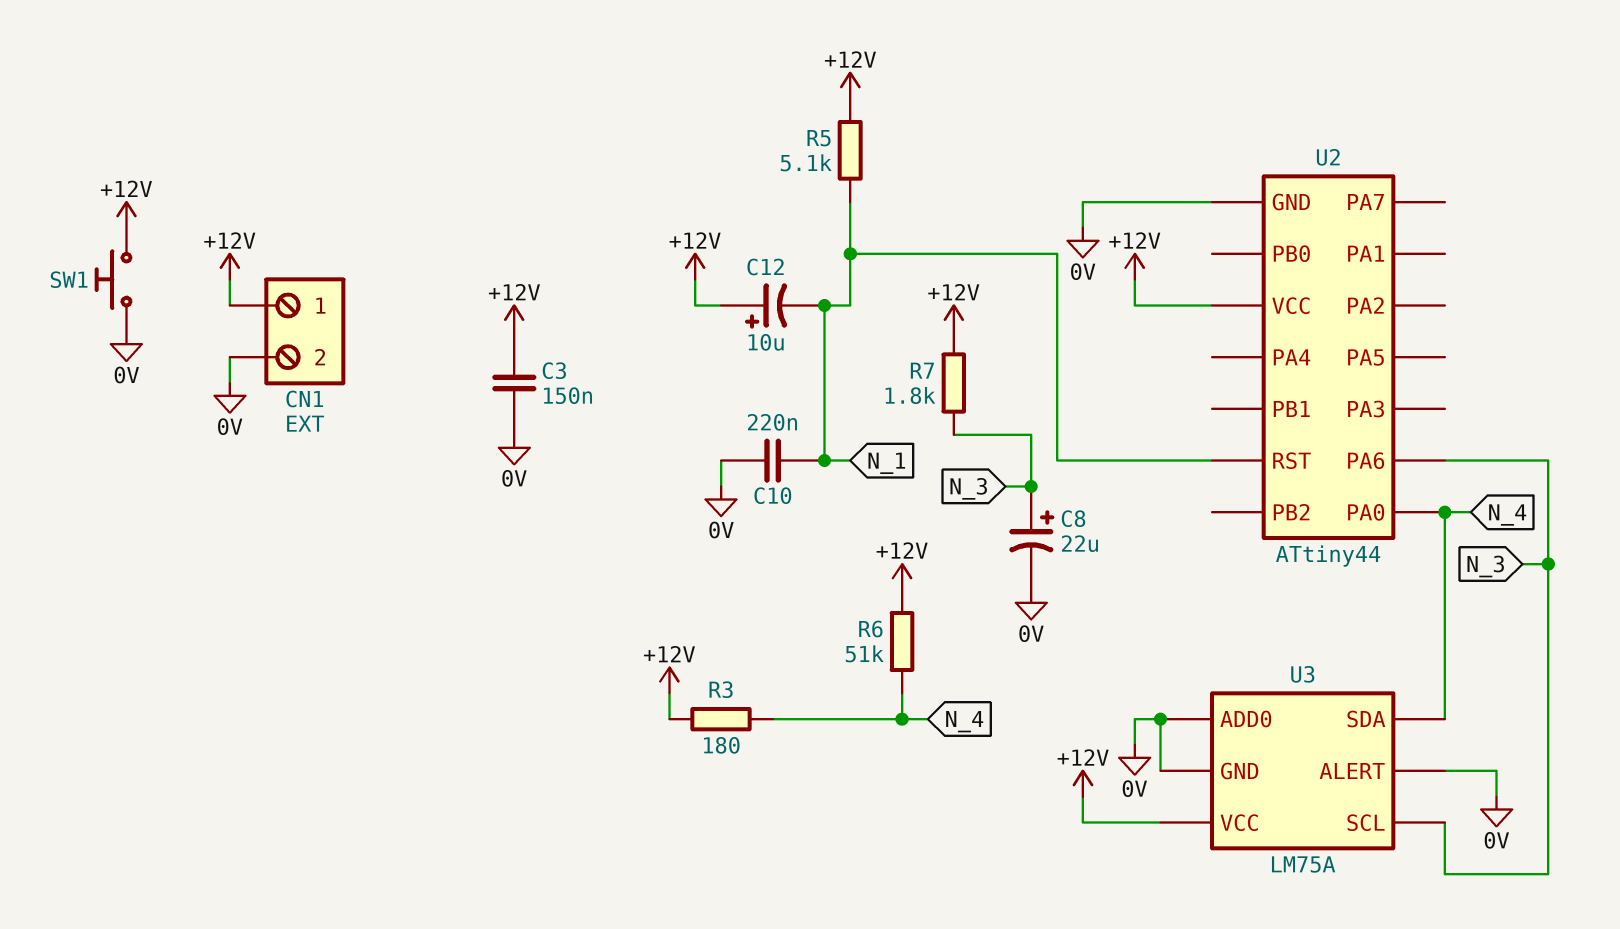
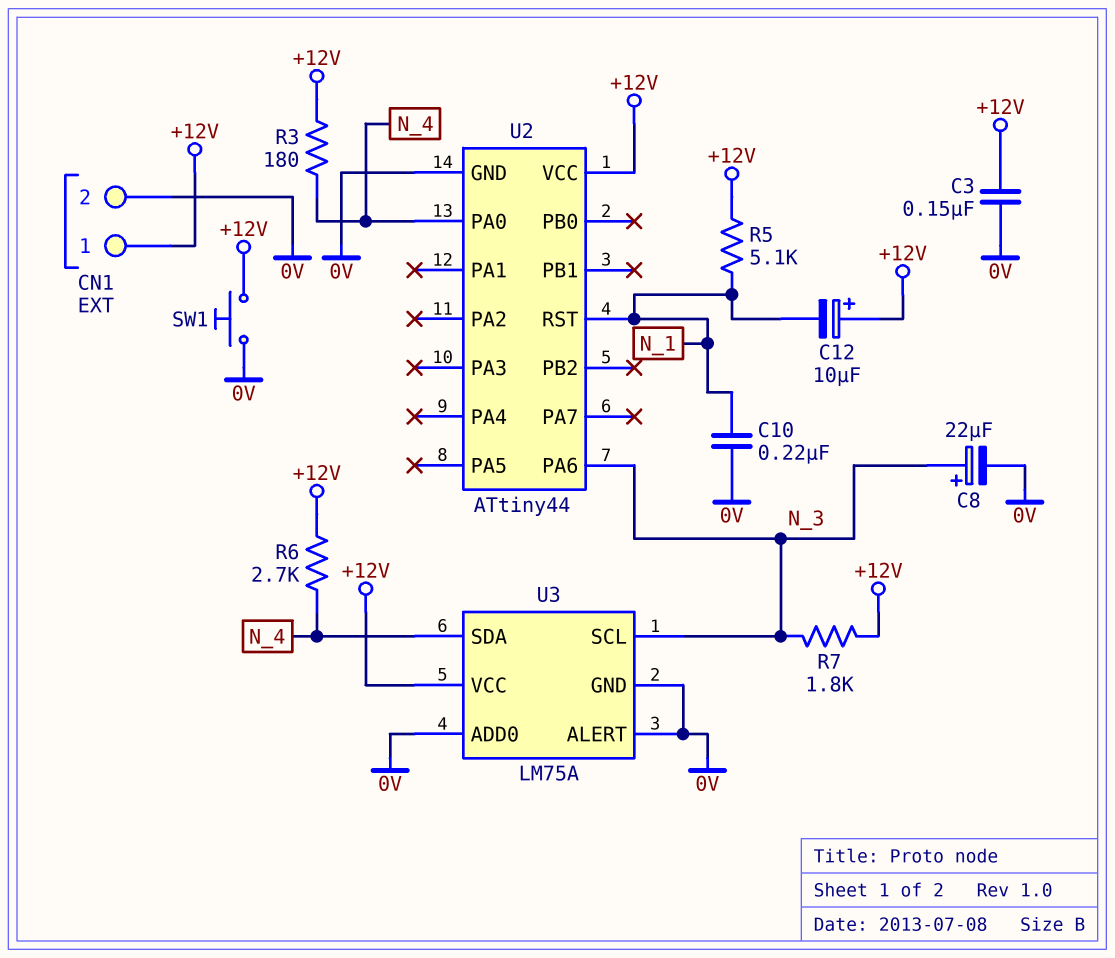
R6: 51k (+12V, N_4) -> 2.7k (+12V, N_4)

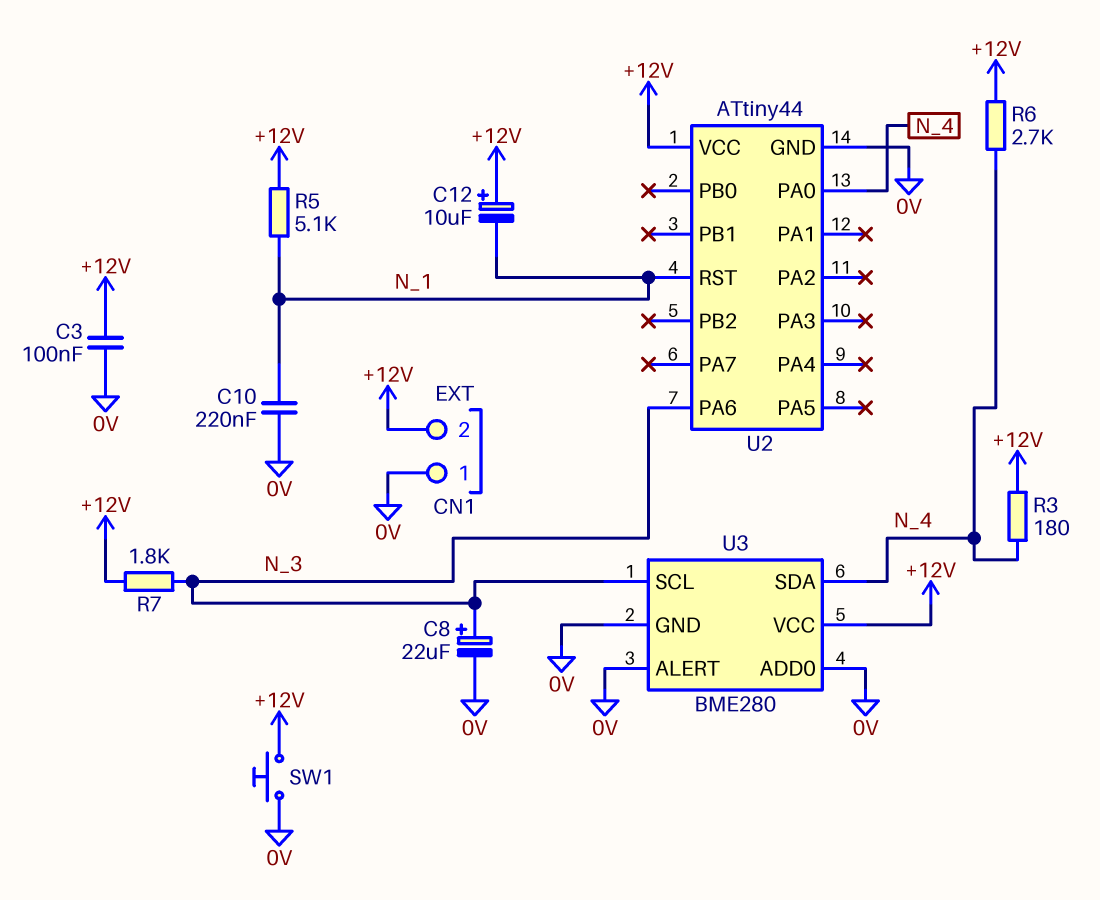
C3: 150nF (+12V, 0V) -> 100nF (+12V, 0V)
CN1 pin 1: +12V -> 0V
CN1 pin 2: 0V -> +12V
U3: LM75A -> BME280

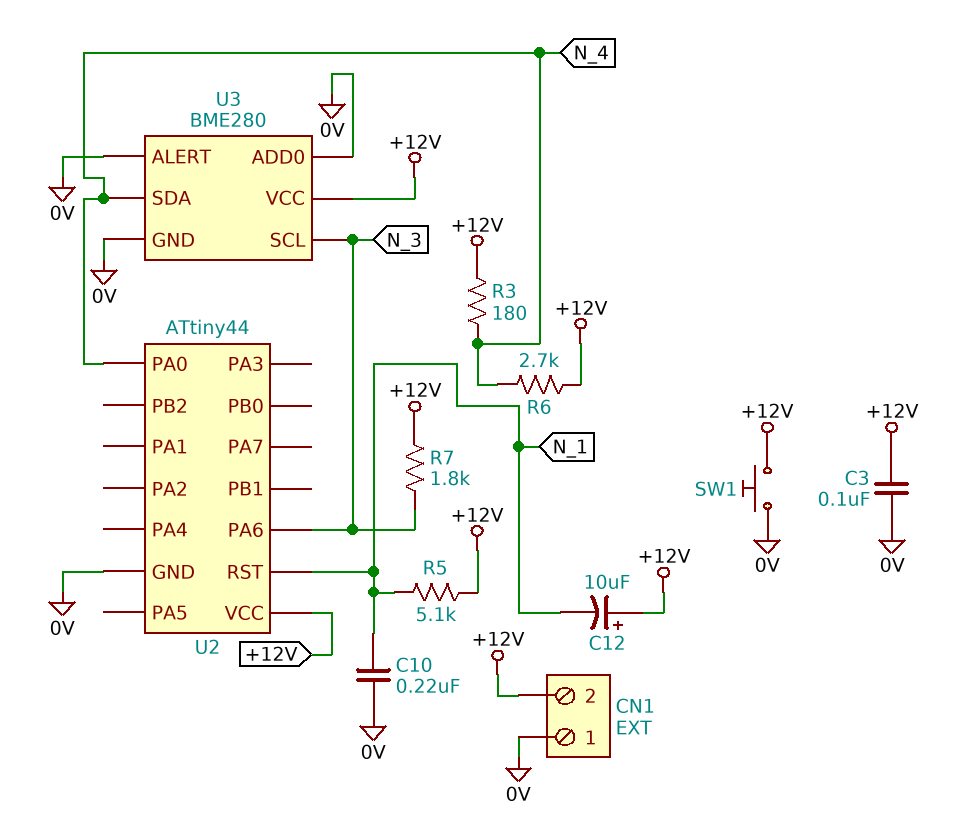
C8: 22uF (plus N_3, minus 0V) -> none

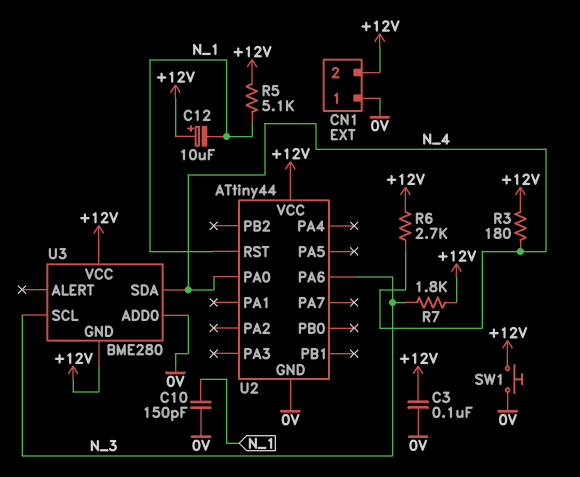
C10: 220nF (0V, N_1) -> 150pF (0V, N_1)
U3 pin ALERT: 0V -> none
U3 pin GND: 0V -> +12V

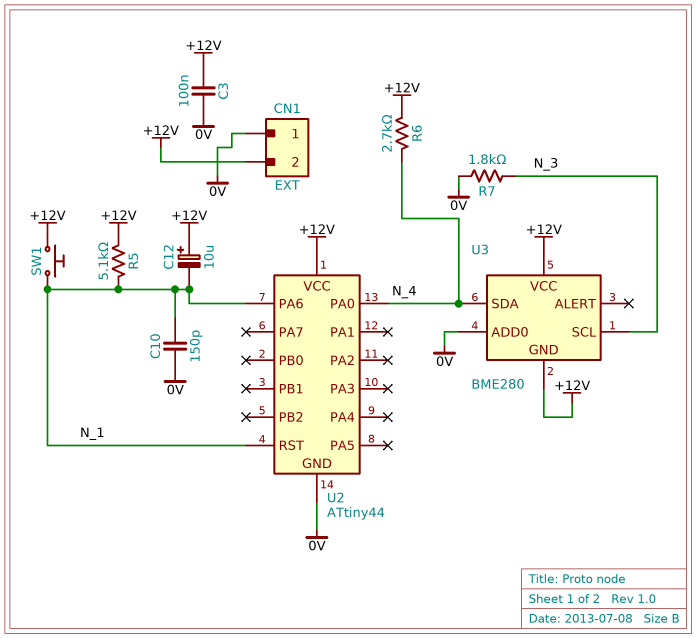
R3: 180 (+12V, N_4) -> none
R7: 1.8k (+12V, N_3) -> 1.8k (0V, N_3)
SW1: button (+12V, 0V) -> button (+12V, N_1)
U2 pin PA6: N_3 -> N_1

